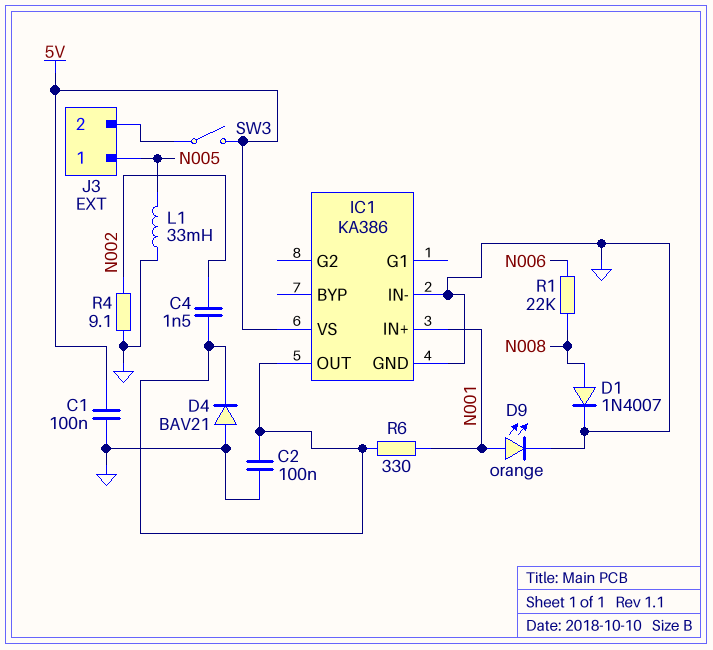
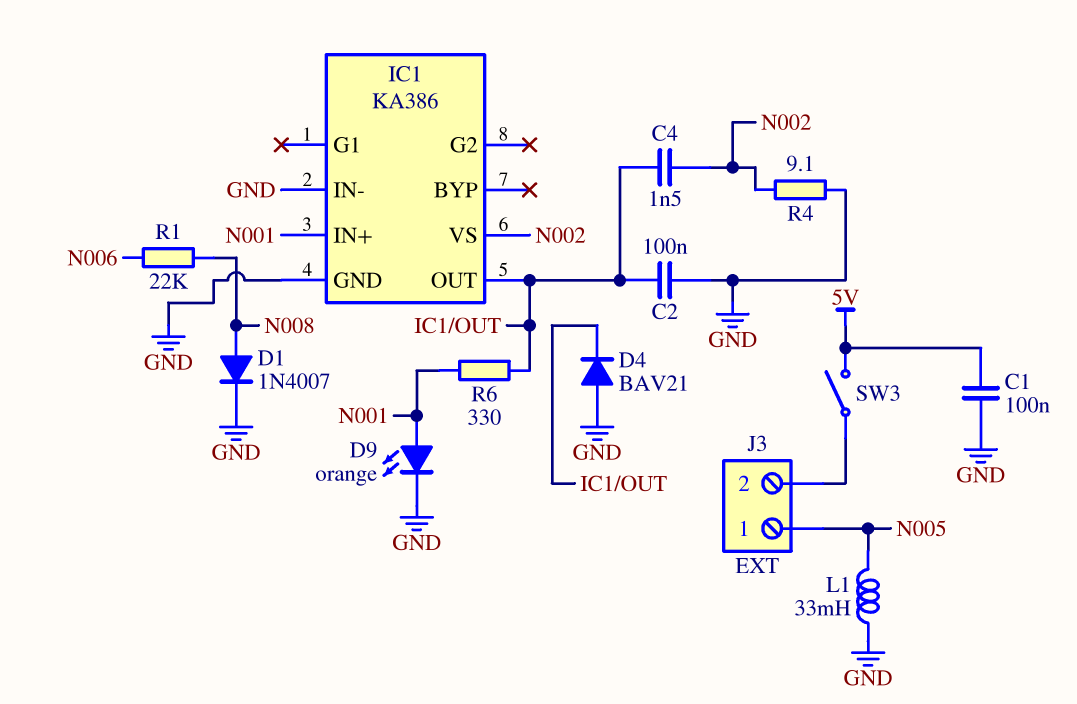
IC1 pin VS: 5V -> N002

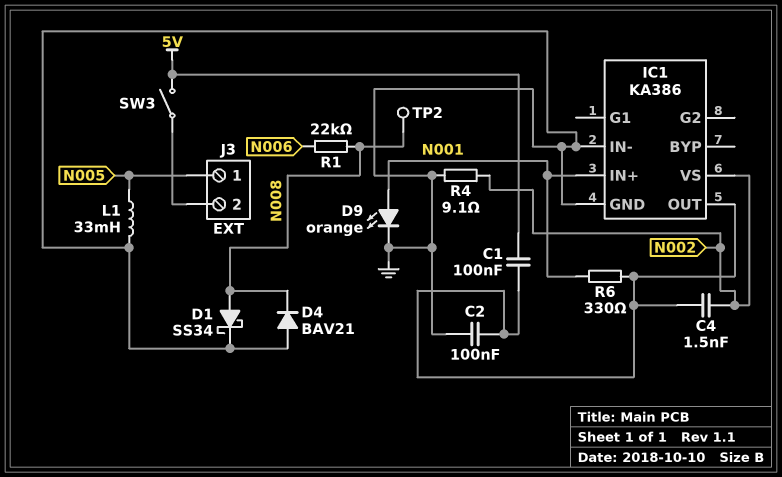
C1: 100nF (5V, GND) -> 100nF (5V, IC1/OUT)
D1: diode 1N4007 (A N008, K GND) -> schottky SS34 (A N008, K GND)
D4: diode BAV21 (A GND, K IC1/OUT) -> diode BAV21 (A GND, K N008)
TP2: none -> test point (N008)

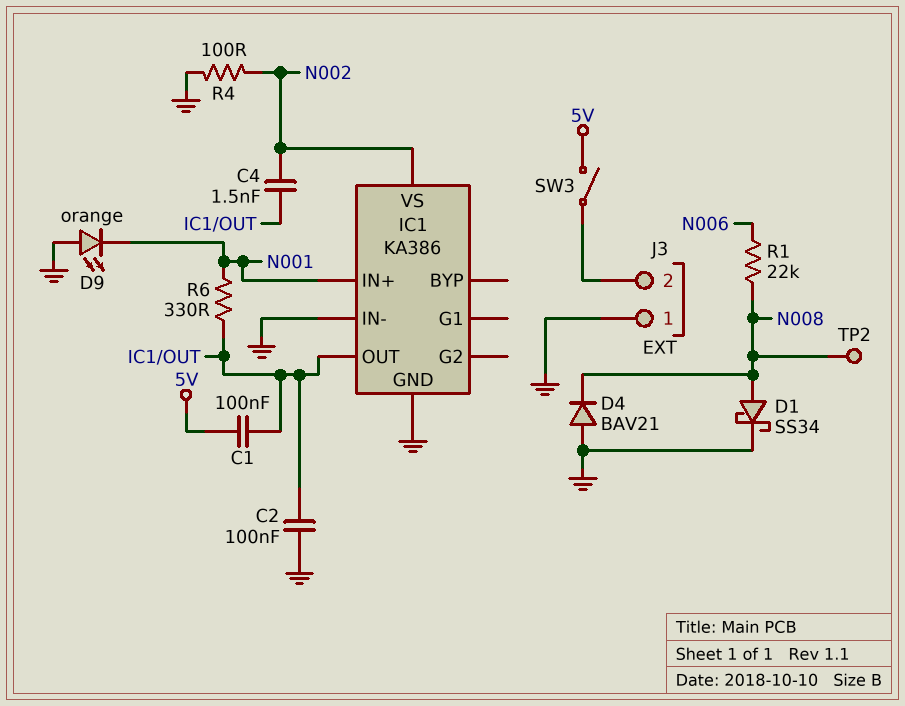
D9: LED orange (A N001, K GND) -> LED orange (A GND, K N001)
J3 pin 1: N005 -> GND
L1: 33mH (GND, N005) -> none
R4: 9.1 (GND, N002) -> 100 (GND, N002)

